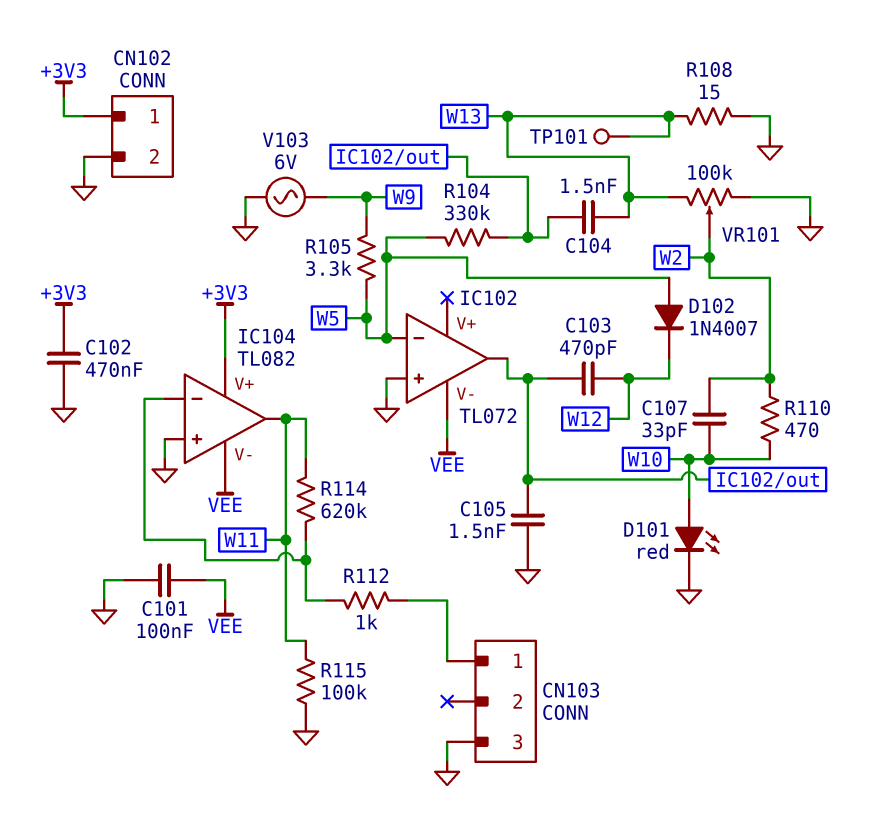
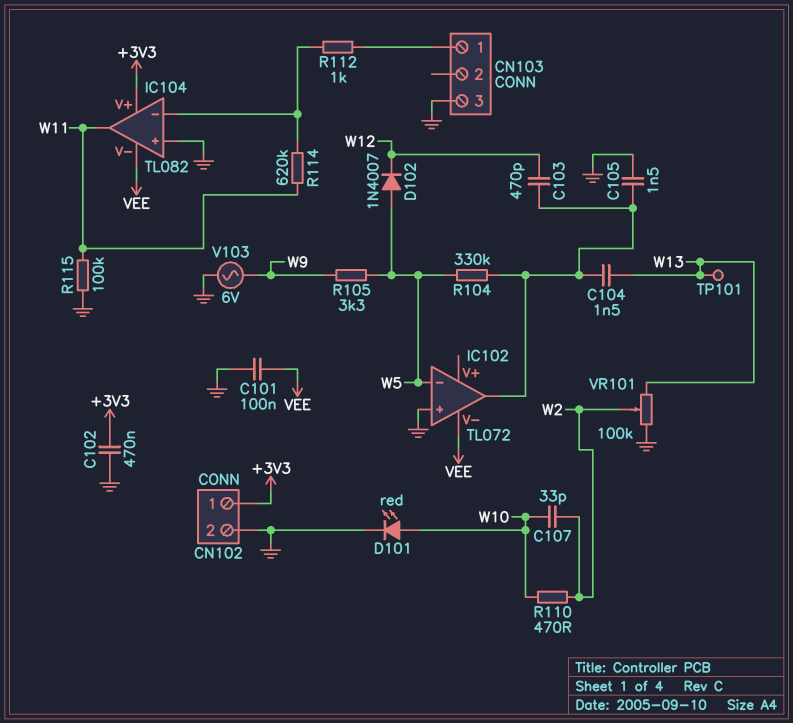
R108: 15 (GND, W13) -> none

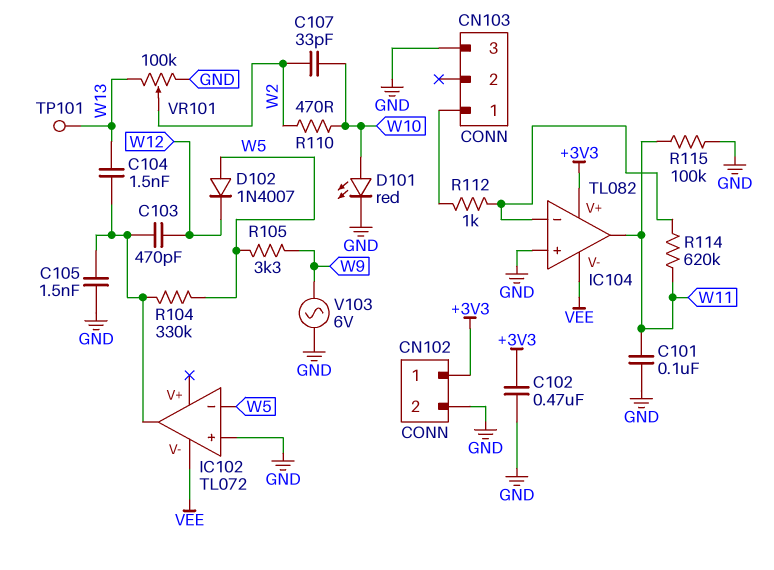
C101: 100nF (GND, VEE) -> 100nF (GND, W11)

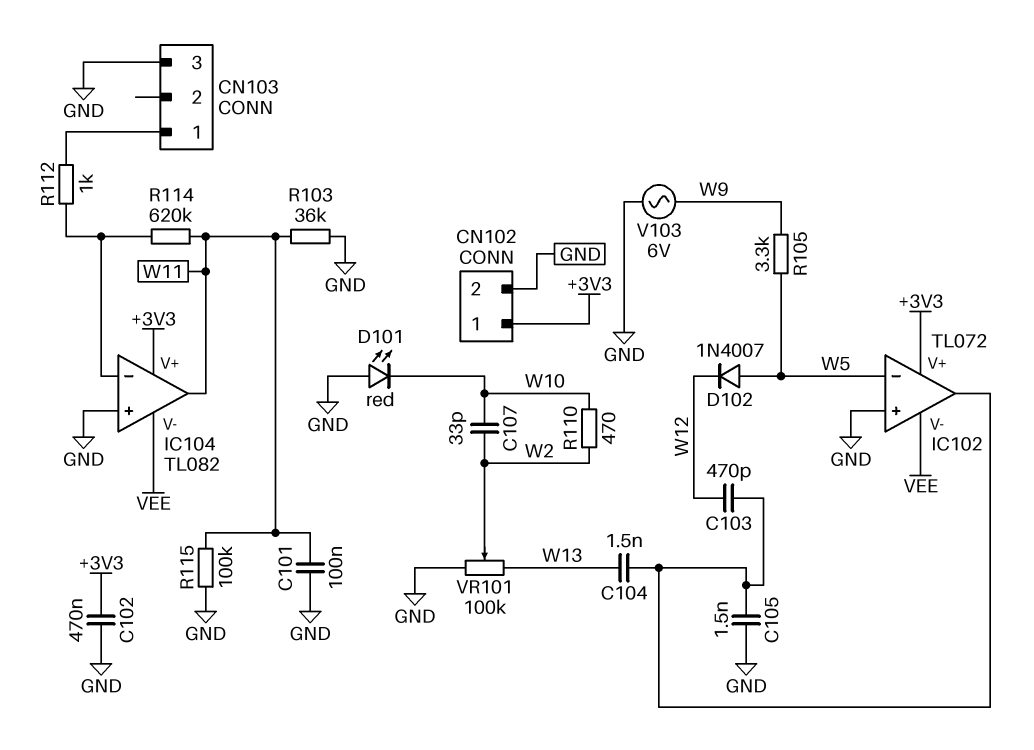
D101: LED red (A W10, K GND) -> LED red (A GND, K W10)
IC102 pin V+: none -> +3V3
R103: none -> 36k (GND, W11)
R104: 330k (IC102/out, W5) -> none
TP101: test point (W13) -> none

